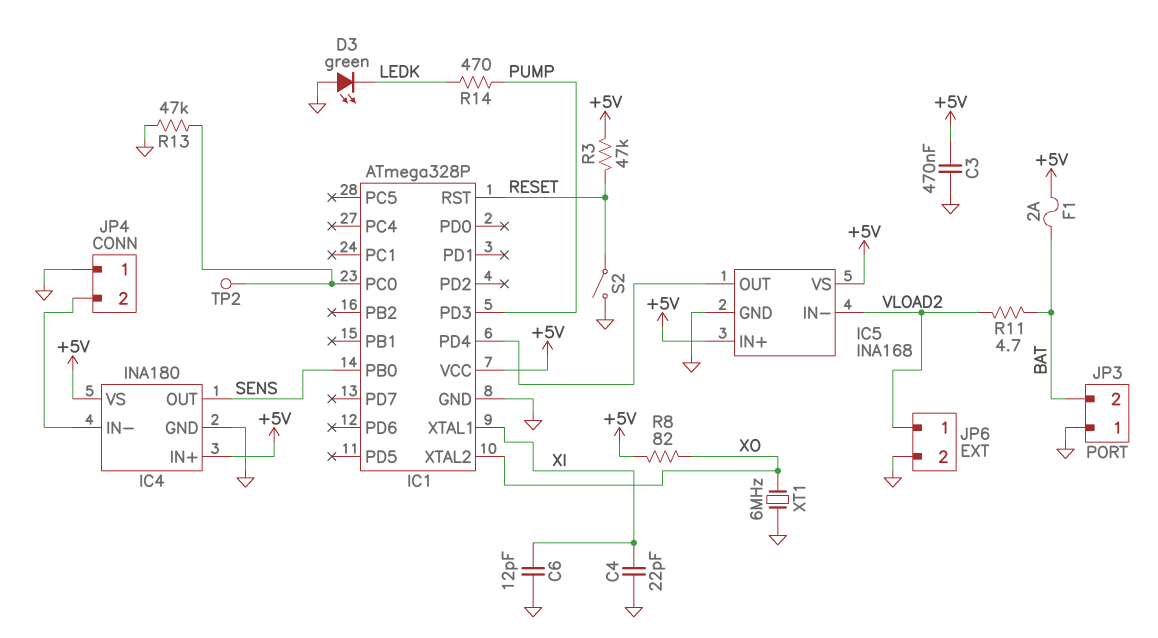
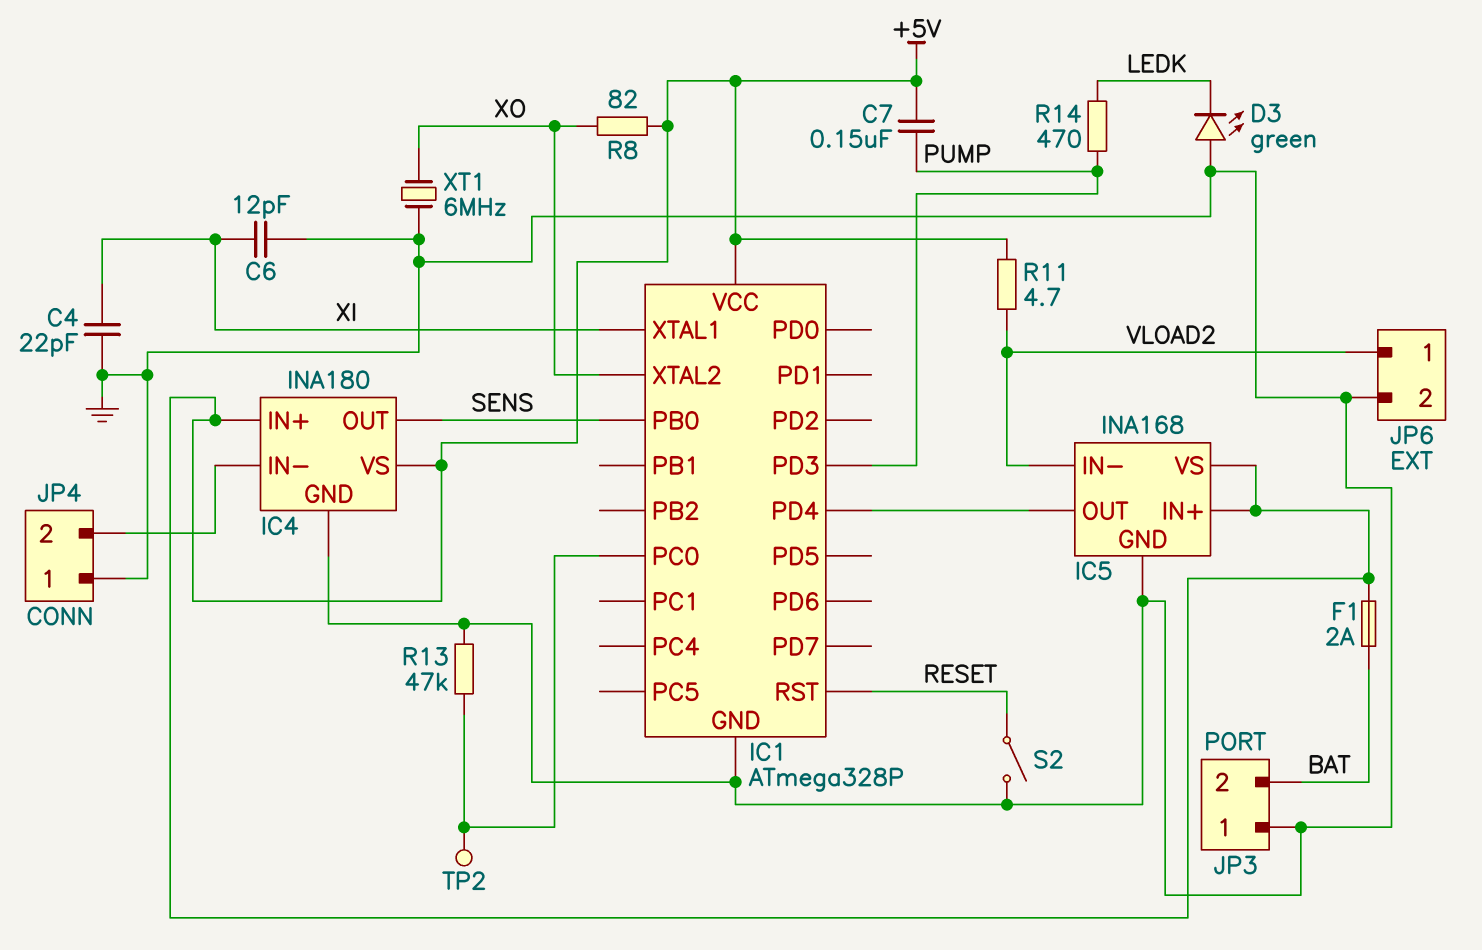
C3: 470nF (+5V, GND) -> none
C7: none -> 150nF (+5V, PUMP)
R3: 47k (+5V, RESET) -> none
R11: 4.7 (BAT, VLOAD2) -> 4.7 (+5V, VLOAD2)

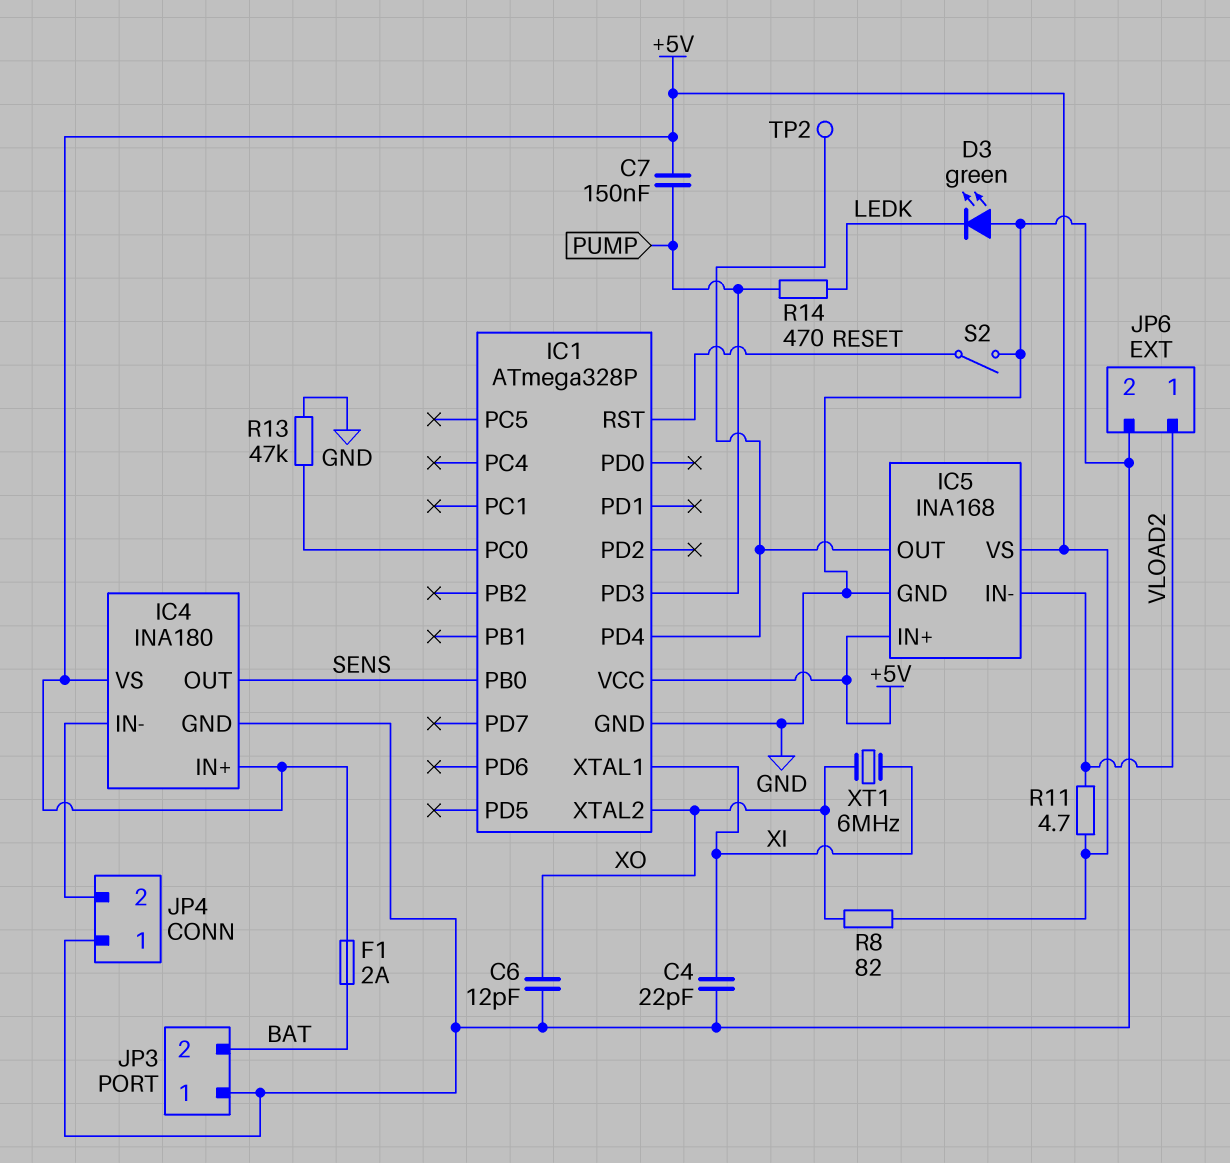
C6: 12pF (GND, XI) -> 12pF (GND, XO)
TP2: test point (IC1/PC0) -> test point (IC1/PD4)
XT1: 6MHz (GND, XO) -> 6MHz (XI, XO)

